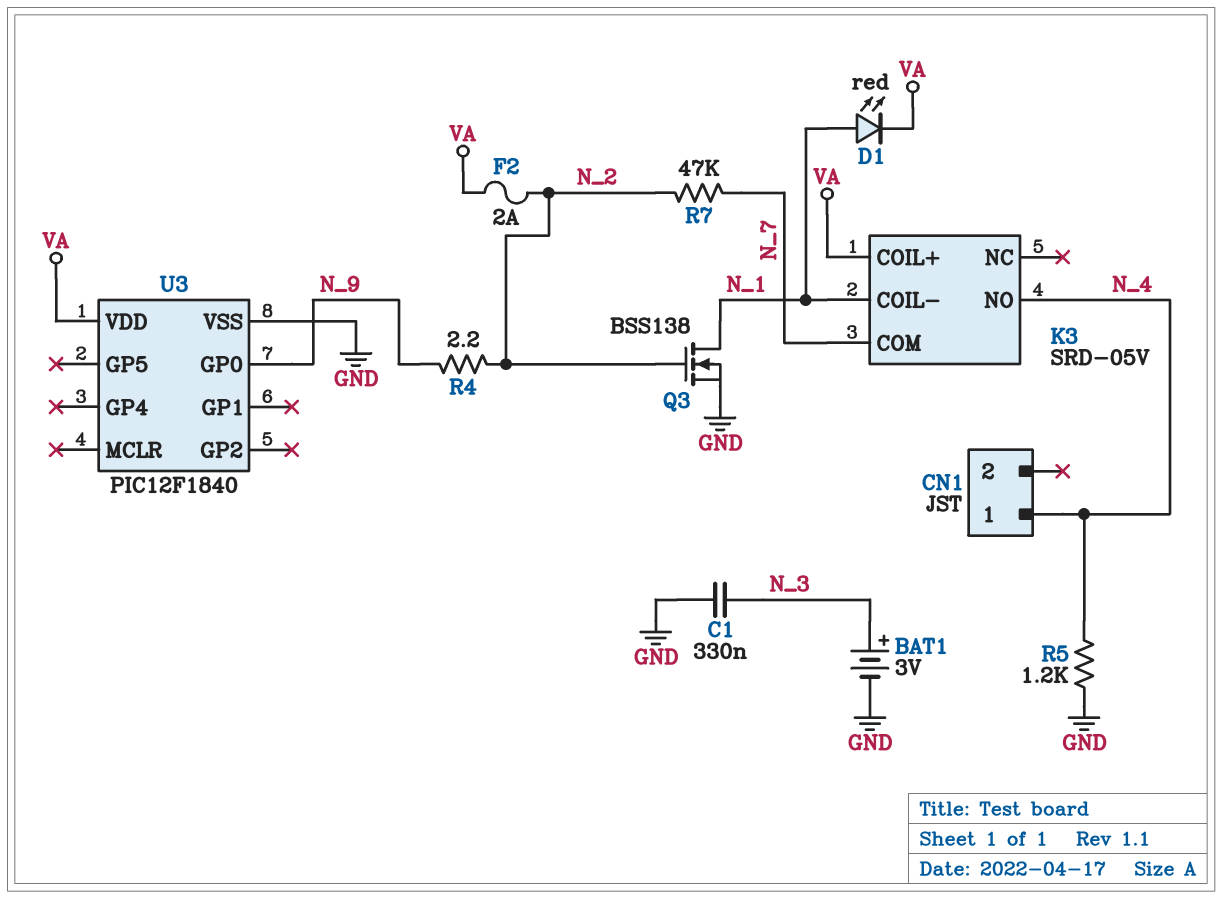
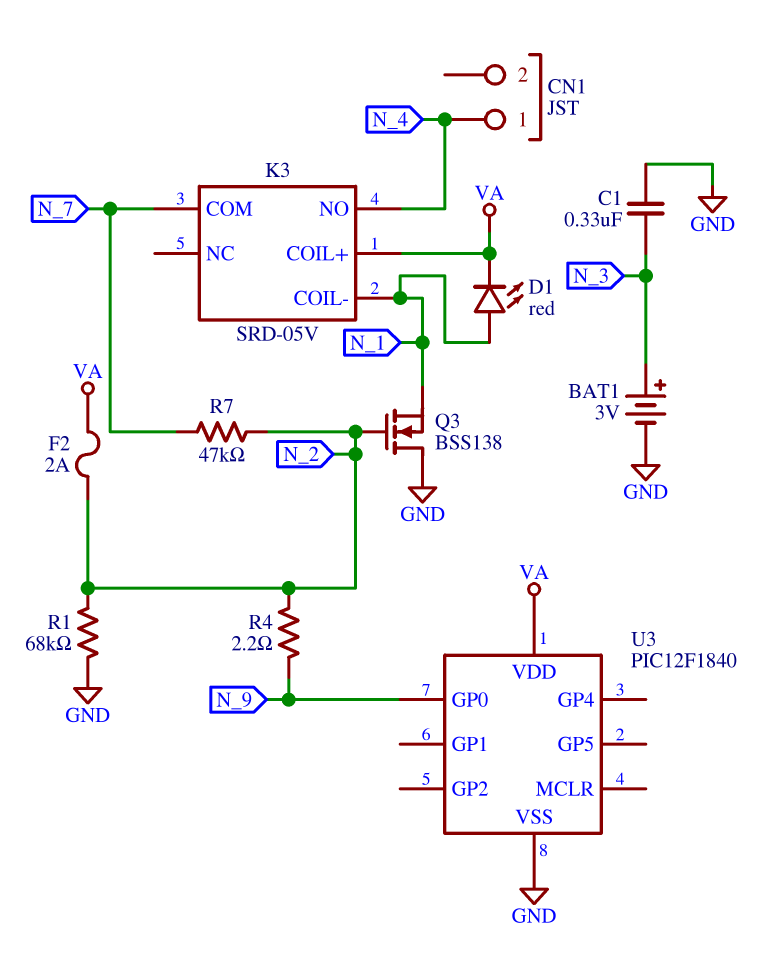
Q3: NMOS BSS138 (G N_2, D N_1, S GND) -> NMOS BSS138 (G N_2, D GND, S N_1)
R1: none -> 68k (GND, N_2)
R5: 1.2k (GND, N_4) -> none

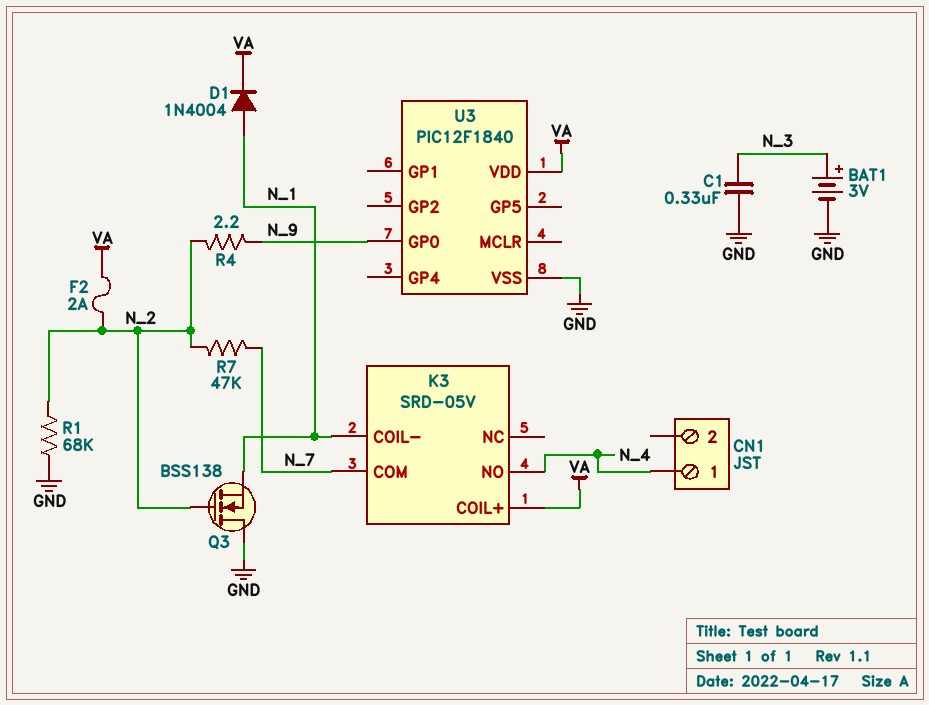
D1: LED red (A N_1, K VA) -> diode 1N4004 (A N_1, K VA)

